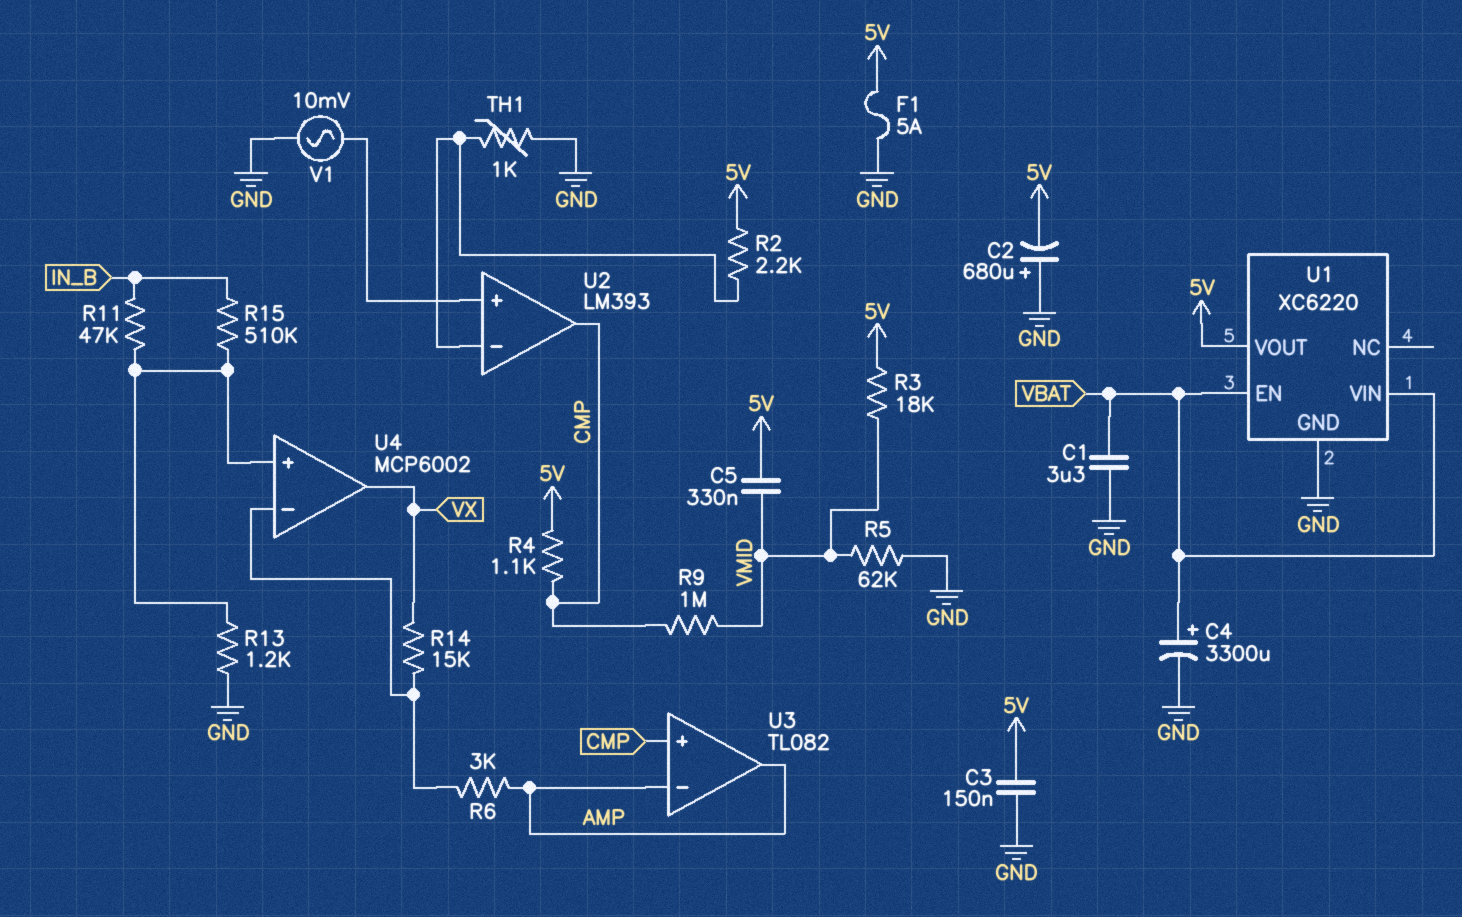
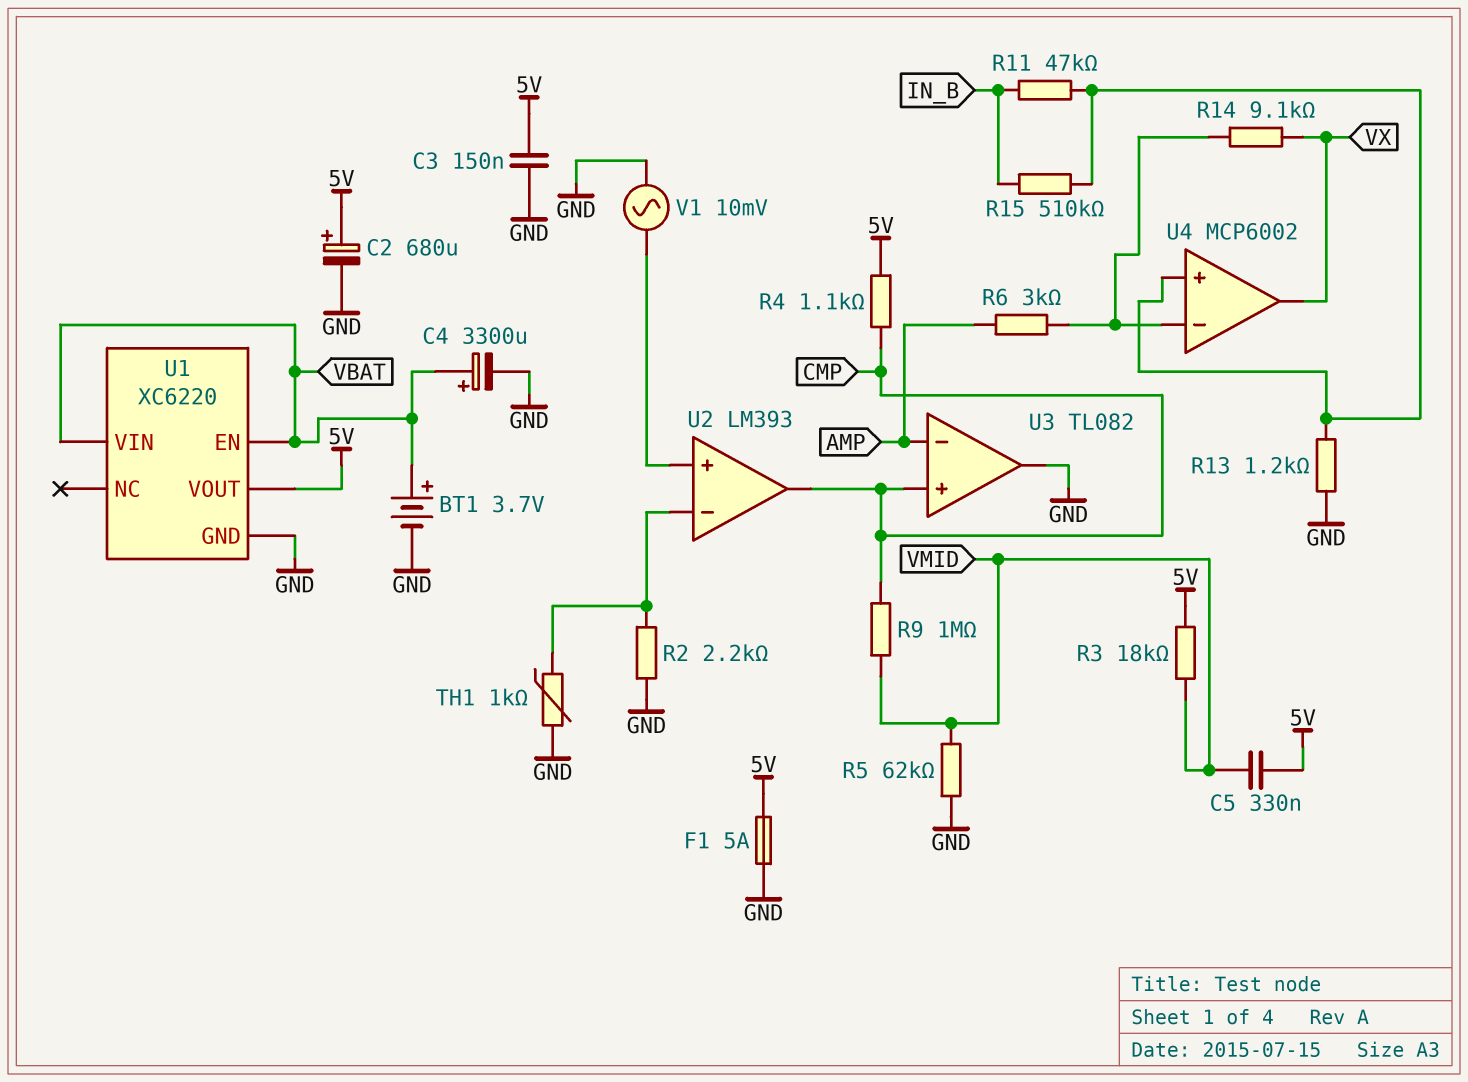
BT1: none -> 3.7V (plus VBAT, minus GND)
C1: 3.3uF (GND, VBAT) -> none
C2: 680uF (plus GND, minus 5V) -> 680uF (plus 5V, minus GND)
R2: 2.2k (5V, U2/in-) -> 2.2k (GND, U2/in-)
R14: 15k (U4/in-, VX) -> 9.1k (U4/in-, VX)
U3 pin out: AMP -> GND

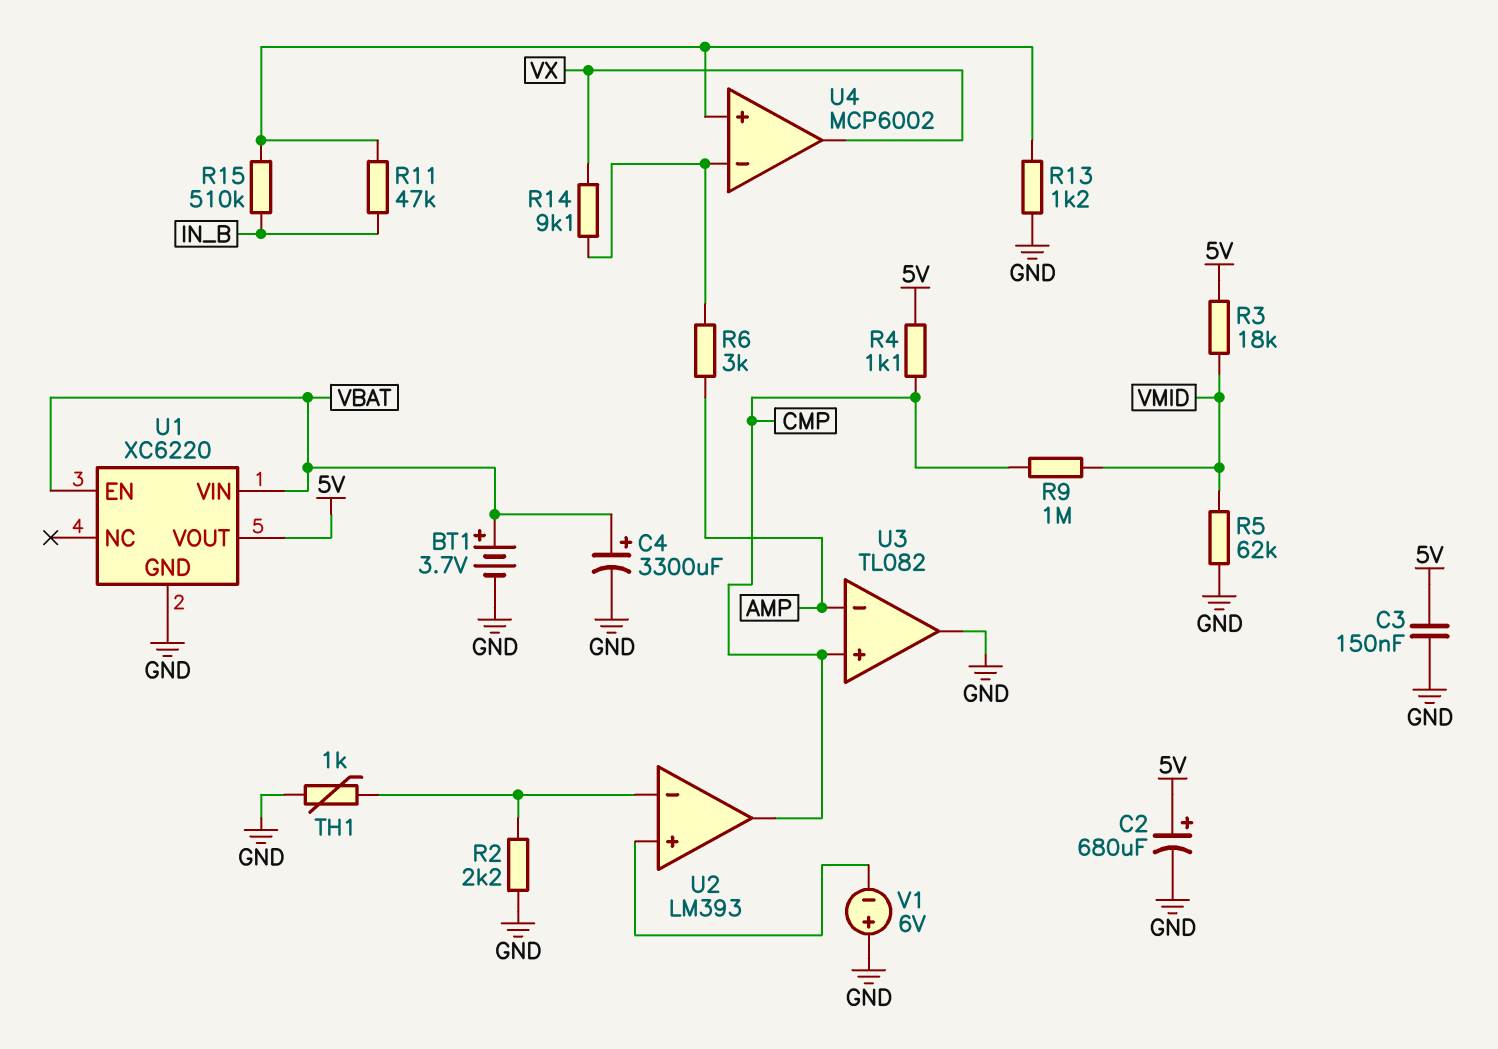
C5: 330nF (5V, VMID) -> none
F1: 5A (5V, GND) -> none
V1: AC 10mV (GND, U2/in+) -> 6V (plus GND, minus U2/in+)

